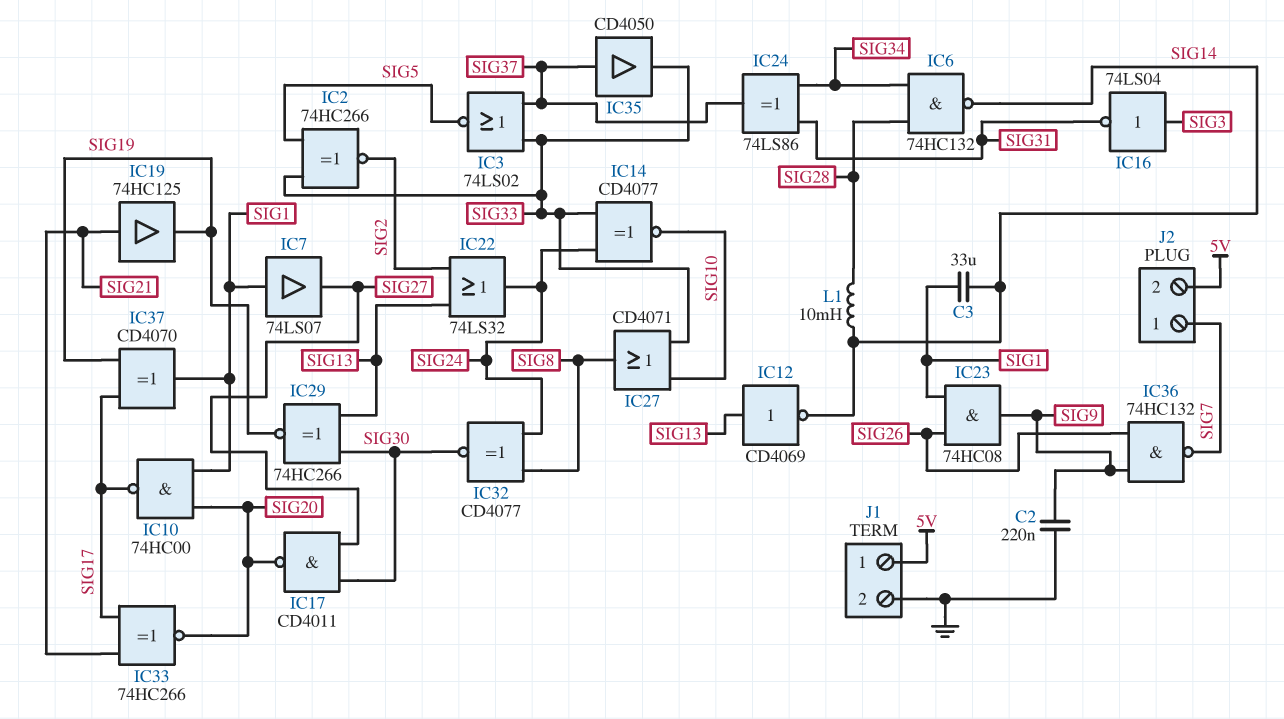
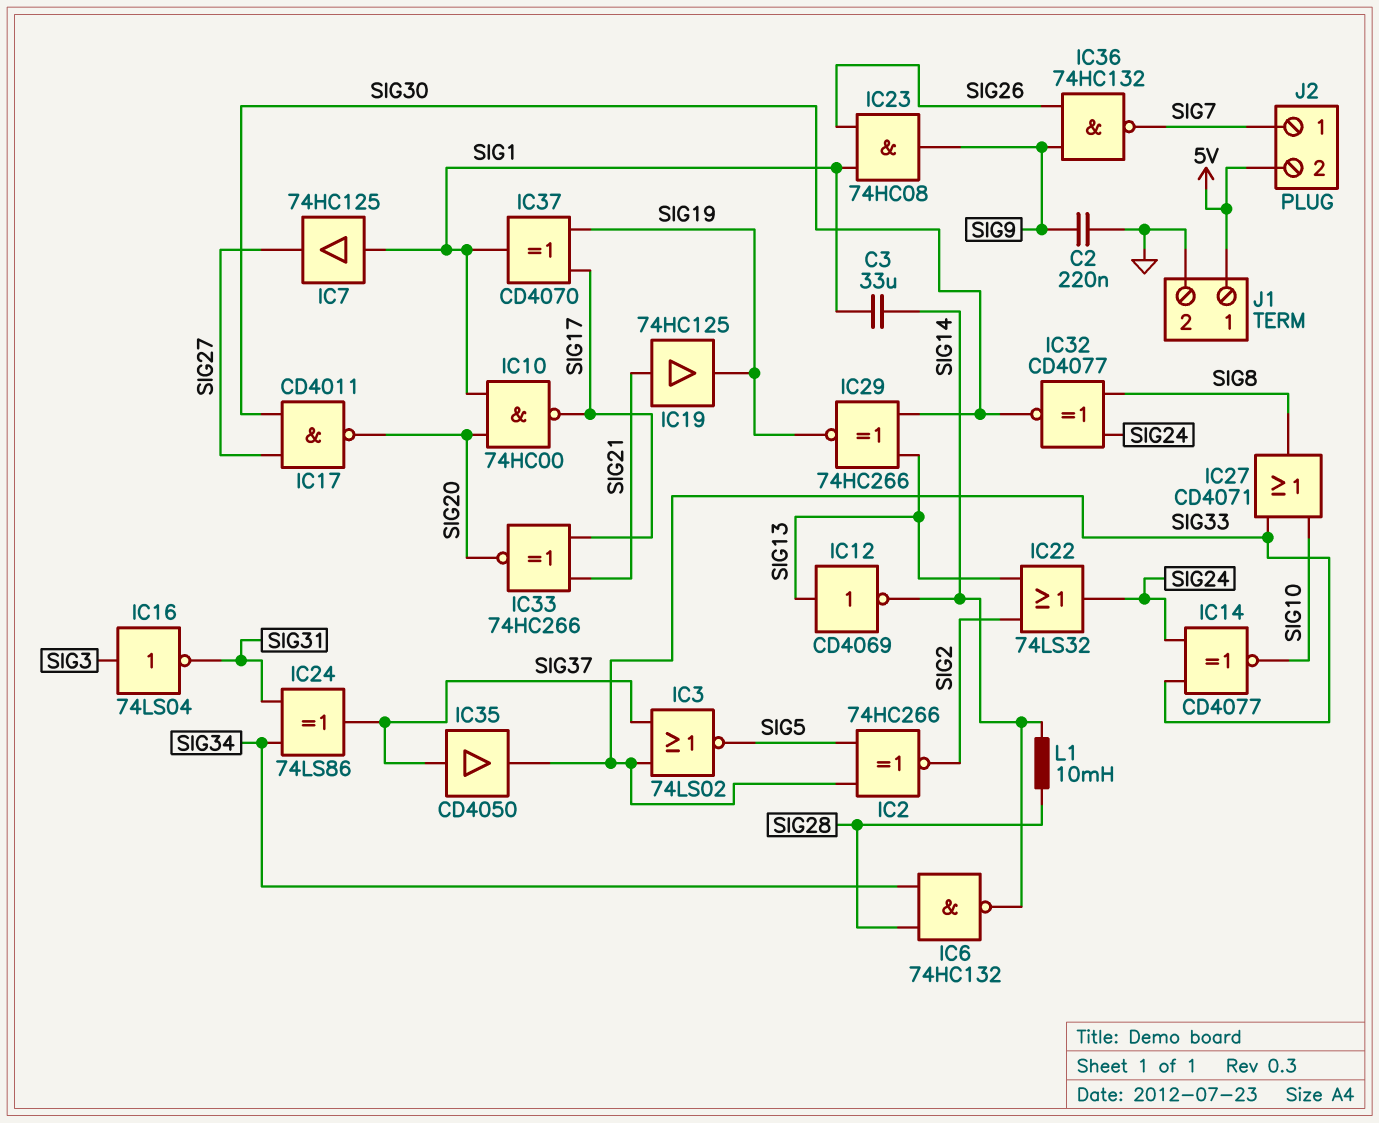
IC7: buffer 74LS07 (in SIG1, out SIG27) -> buffer 74HC125 (in SIG1, out SIG27)

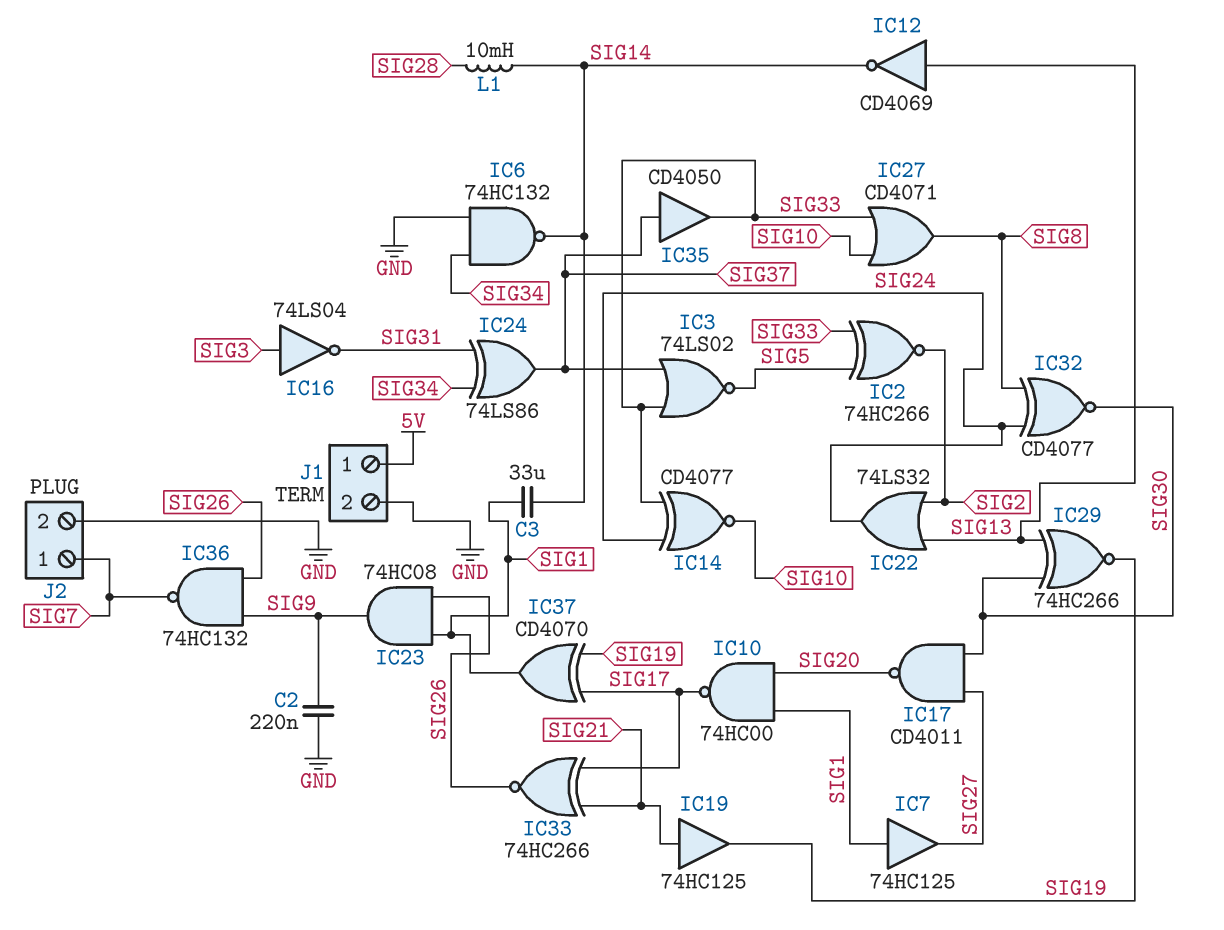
IC6: NAND 74HC132 (in SIG28, in SIG34, out SIG14) -> NAND 74HC132 (in GND, in SIG34, out SIG14)
IC33: XNOR 74HC266 (in SIG17, in SIG21, out SIG20) -> XNOR 74HC266 (in SIG17, in SIG21, out SIG26)
J2 pin 2: 5V -> GND

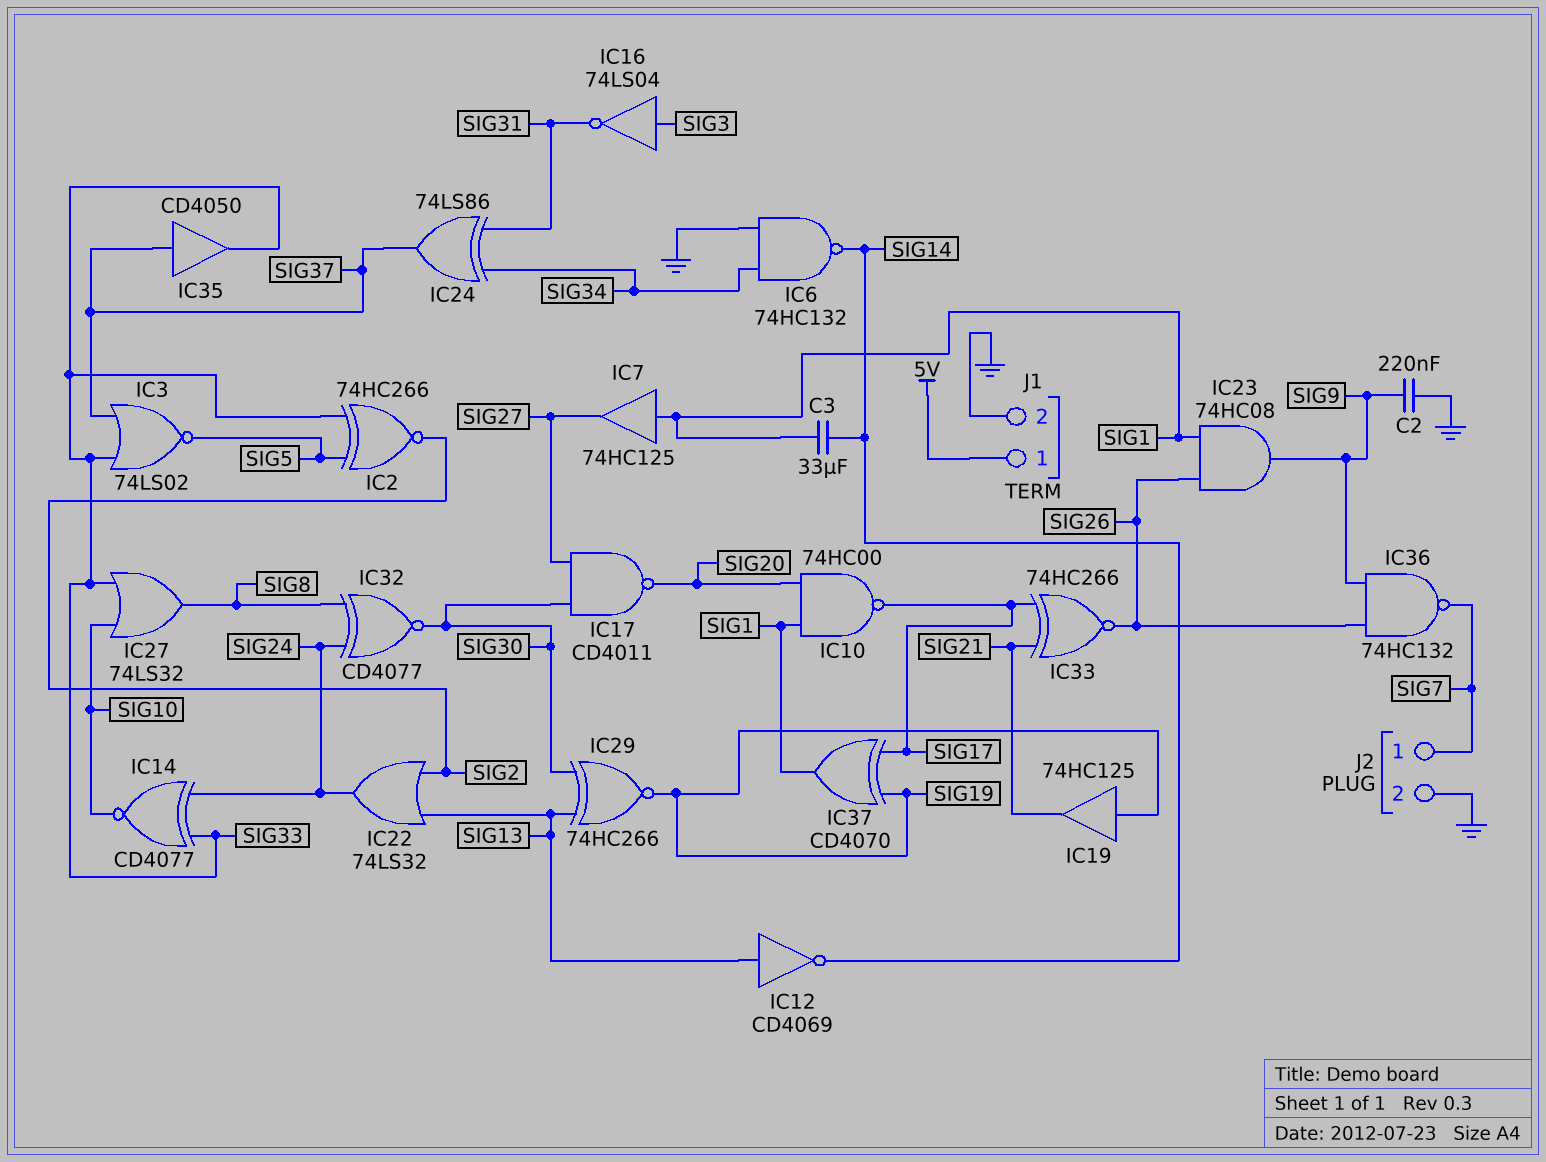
IC19: buffer 74HC125 (in SIG21, out SIG19) -> buffer 74HC125 (in SIG19, out SIG21)
IC27: OR CD4071 (in SIG10, in SIG33, out SIG8) -> OR 74LS32 (in SIG10, in SIG33, out SIG8)
L1: 10mH (SIG14, SIG28) -> none

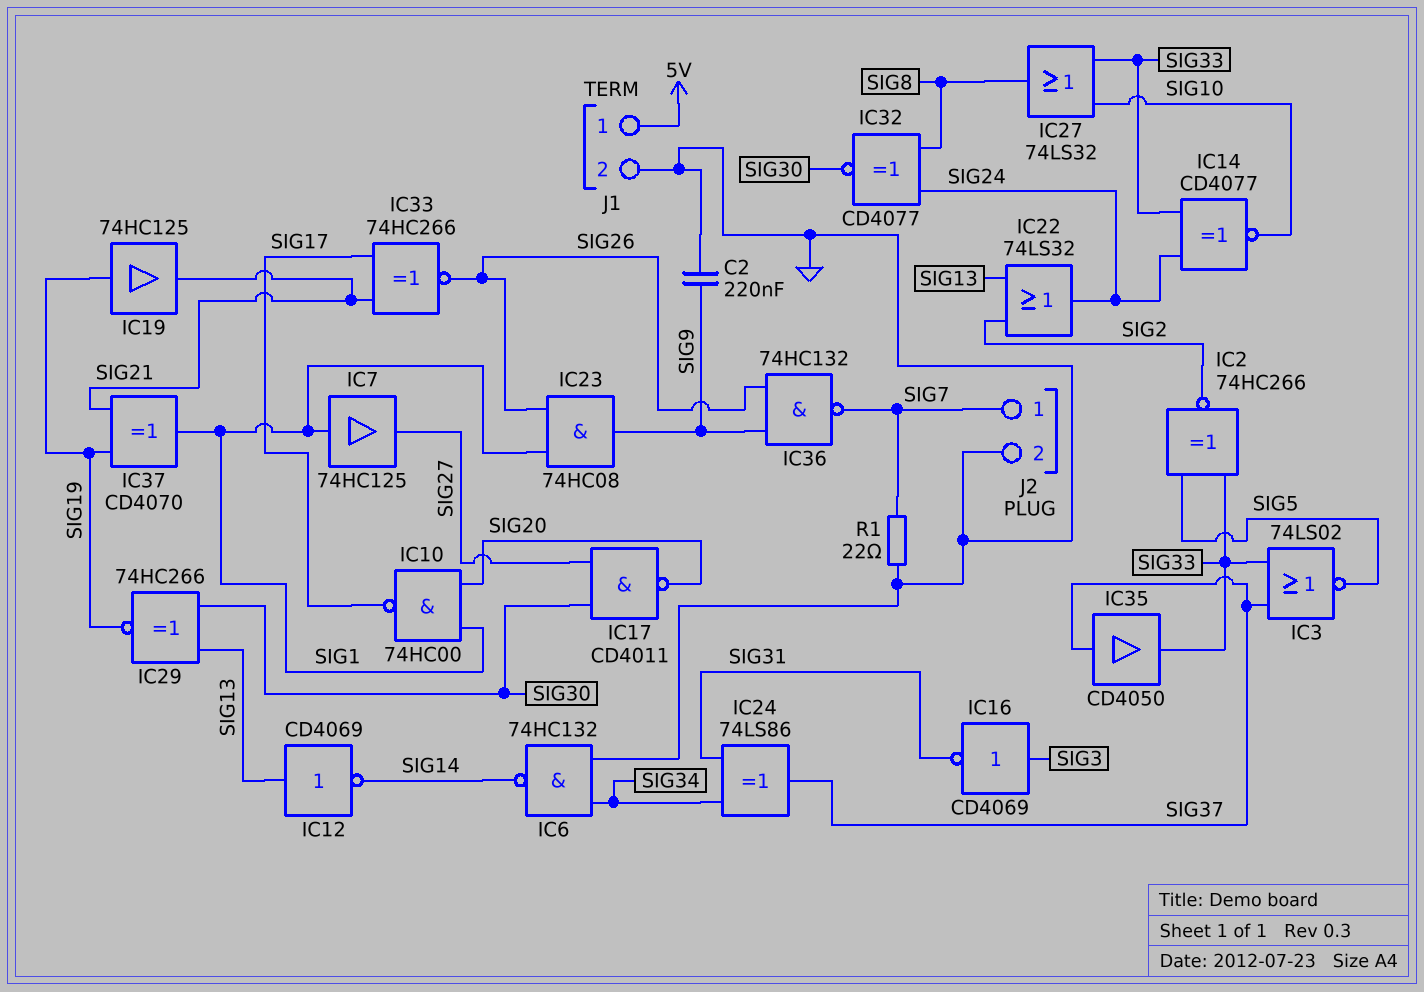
C3: 33uF (SIG1, SIG14) -> none
IC16: NOT 74LS04 (in SIG3, out SIG31) -> NOT CD4069 (in SIG3, out SIG31)
IC37: XOR CD4070 (in SIG17, in SIG19, out SIG1) -> XOR CD4070 (in SIG19, in SIG21, out SIG1)
R1: none -> 22 (GND, SIG7)

